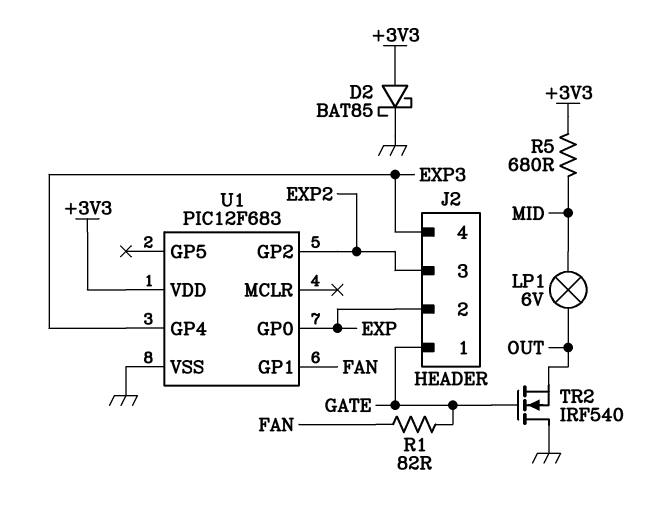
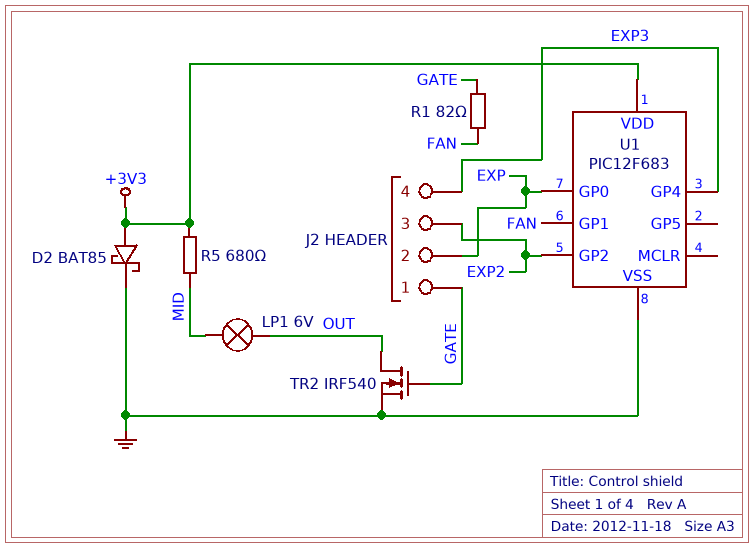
TR2: NMOS IRF540 (G GATE, D GND, S OUT) -> NMOS IRF540 (G GATE, D OUT, S GND)

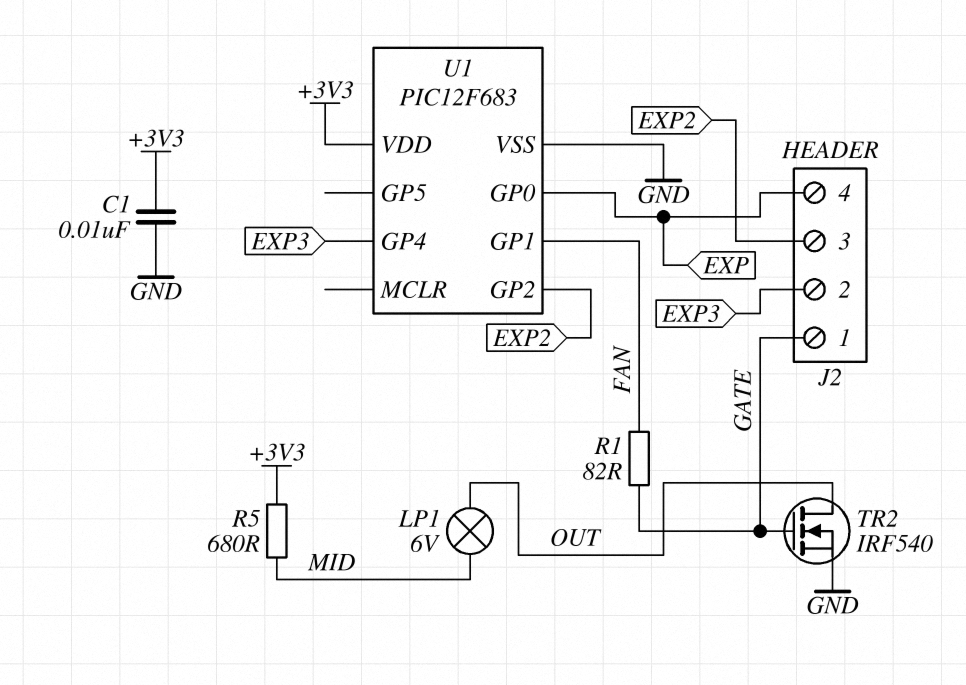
C1: none -> 10nF (+3V3, GND)
D2: schottky BAT85 (A +3V3, K GND) -> none
J2 pin 2: EXP -> EXP3
J2 pin 4: EXP3 -> EXP

